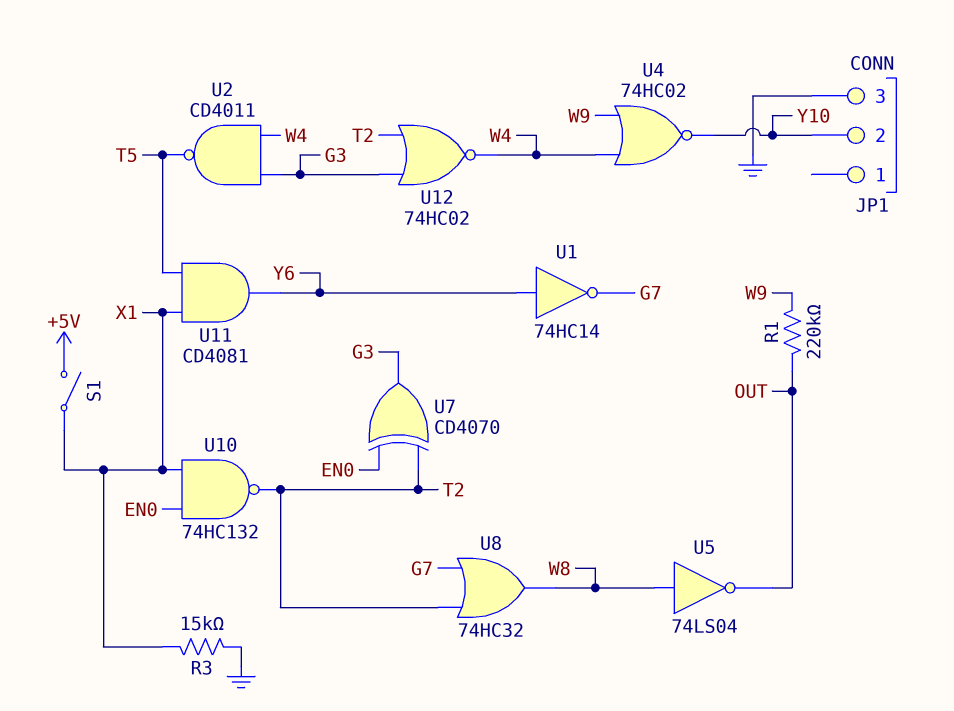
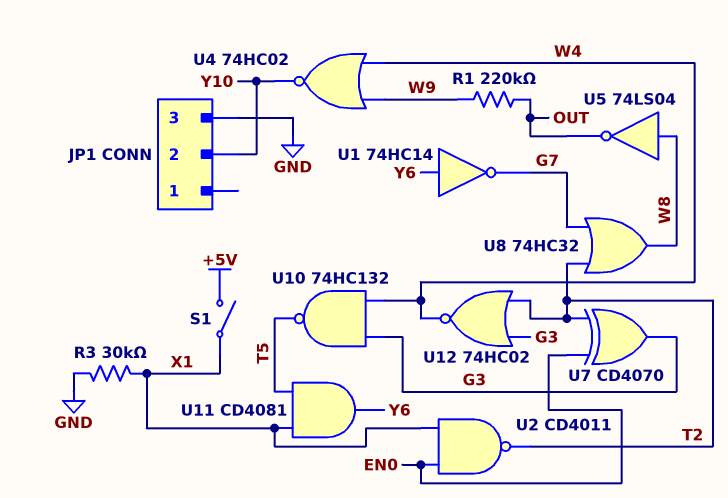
R3: 15k (GND, X1) -> 30k (GND, X1)
U2: NAND CD4011 (in G3, in W4, out T5) -> NAND CD4011 (in EN0, in X1, out T2)
U10: NAND 74HC132 (in EN0, in X1, out T2) -> NAND 74HC132 (in G3, in W4, out T5)

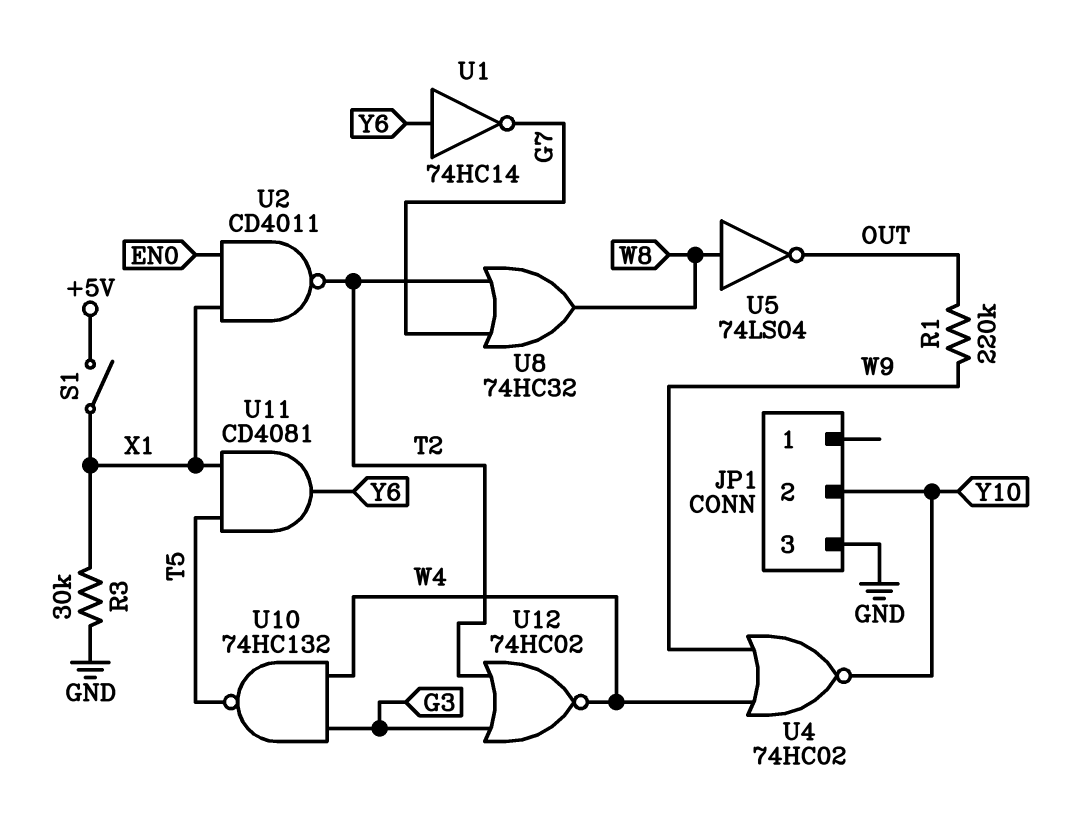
U7: XOR CD4070 (in EN0, in T2, out G3) -> none

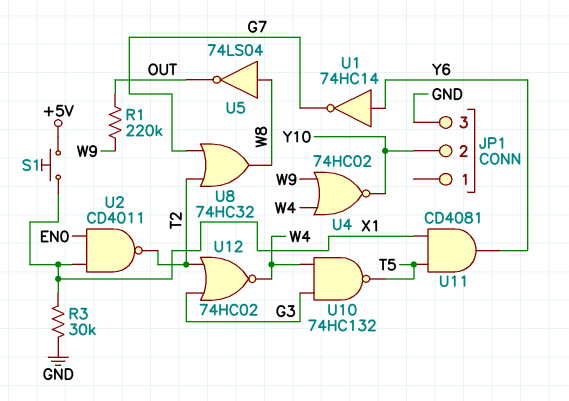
S1: switch (+5V, X1) -> button (+5V, X1)

